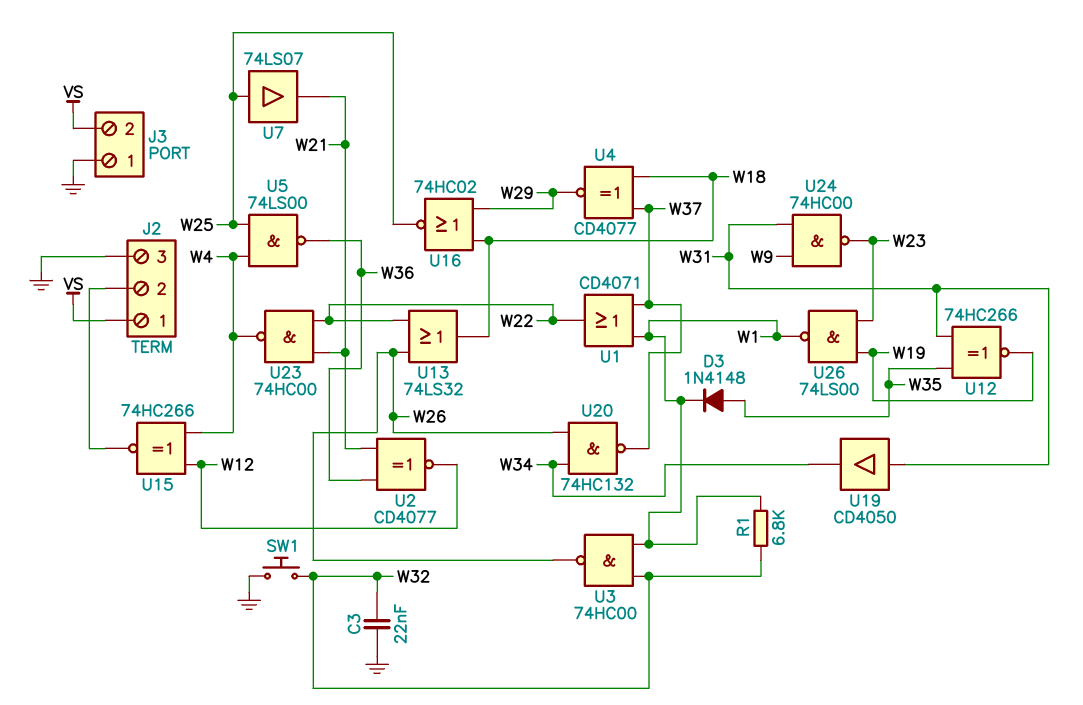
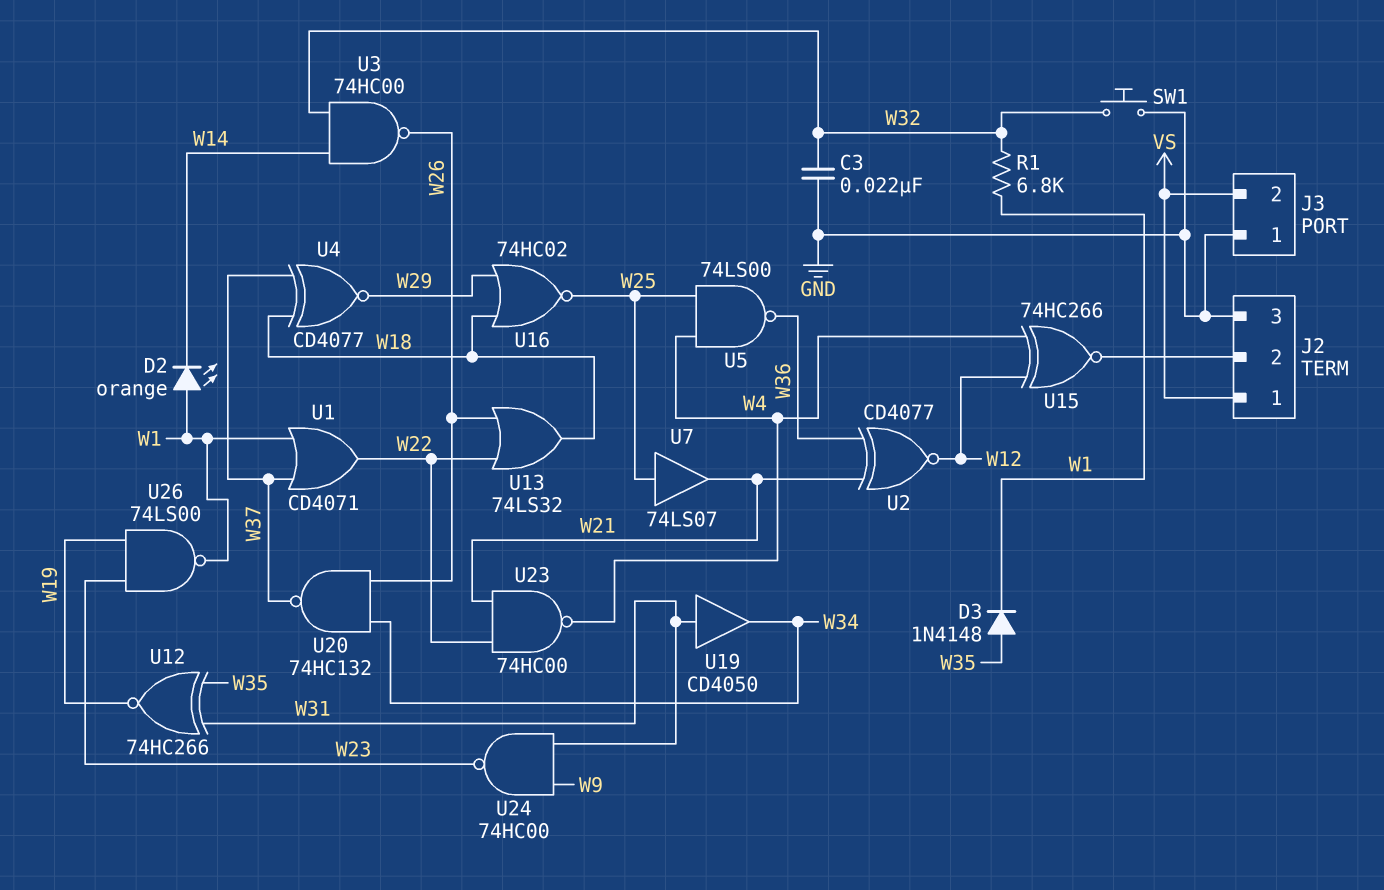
D2: none -> LED orange (A W1, K W14)
U3: NAND 74HC00 (in W1, in W32, out W26) -> NAND 74HC00 (in W14, in W32, out W26)

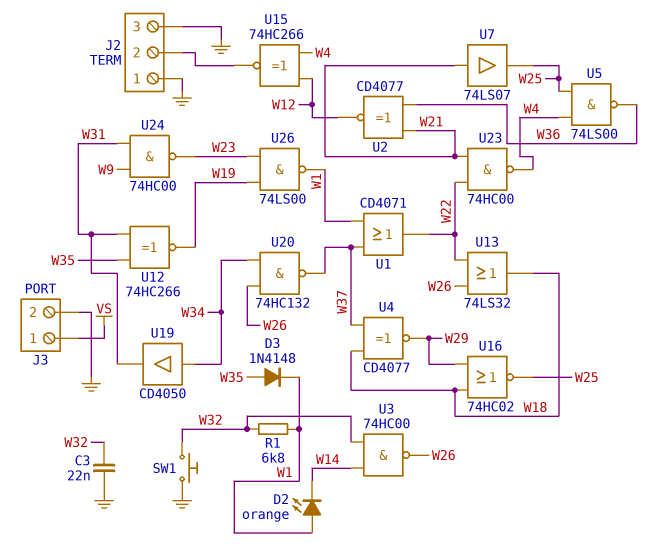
J2 pin 1: VS -> GND
J3 pin 1: GND -> VS
J3 pin 2: VS -> GND
U7: buffer 74LS07 (in W25, out W21) -> buffer 74LS07 (in W21, out W25)
U19: buffer CD4050 (in W31, out W34) -> buffer CD4050 (in W34, out W31)

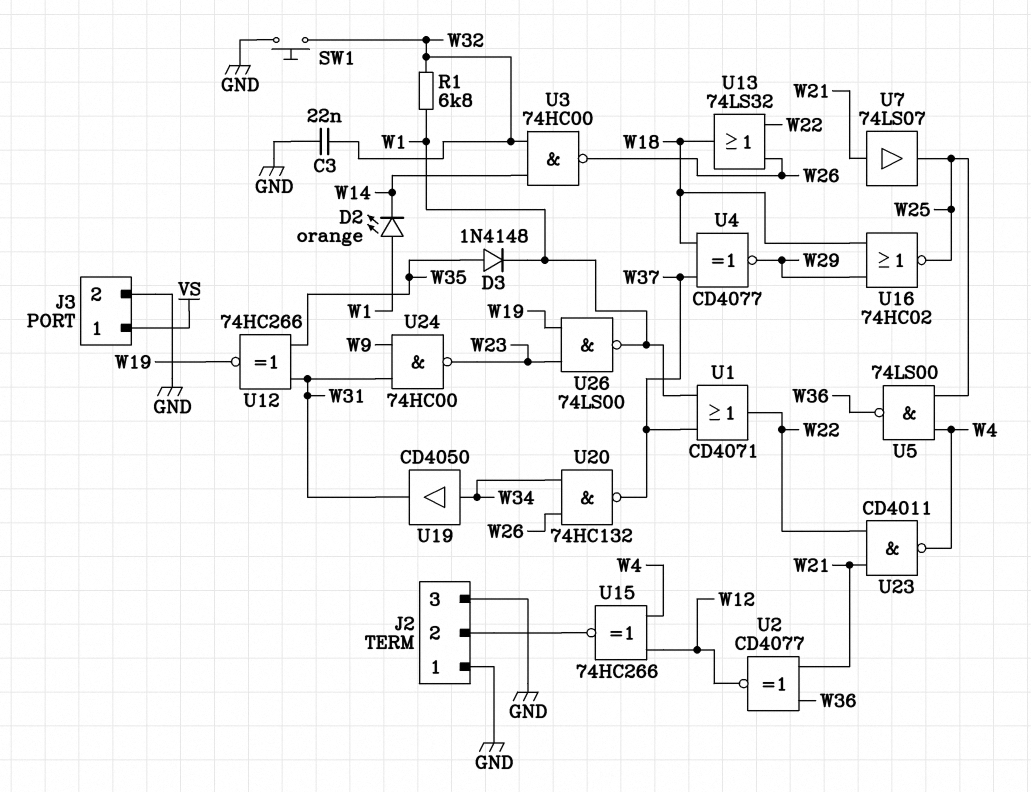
U23: NAND 74HC00 (in W21, in W22, out W4) -> NAND CD4011 (in W21, in W22, out W4)

